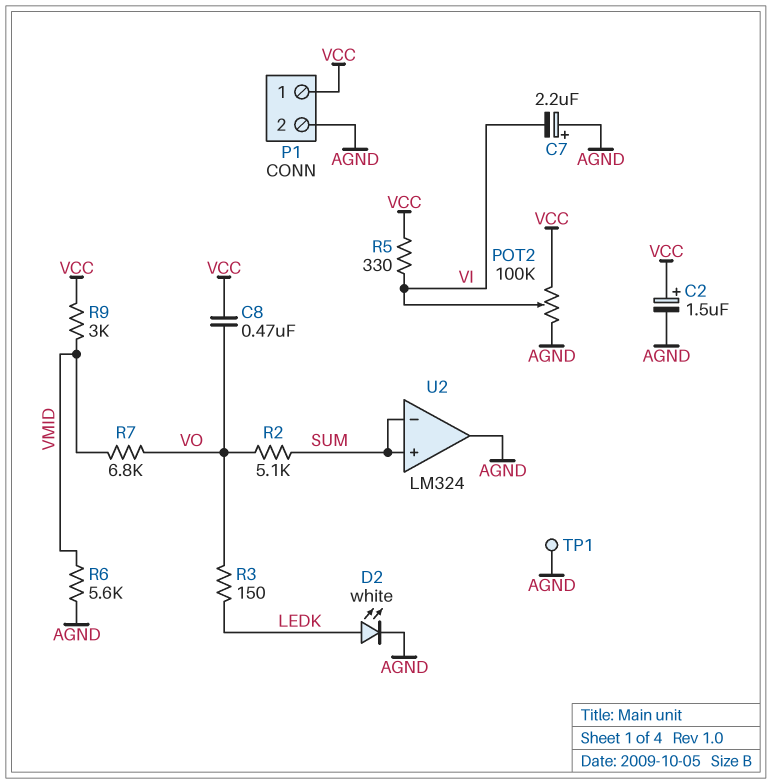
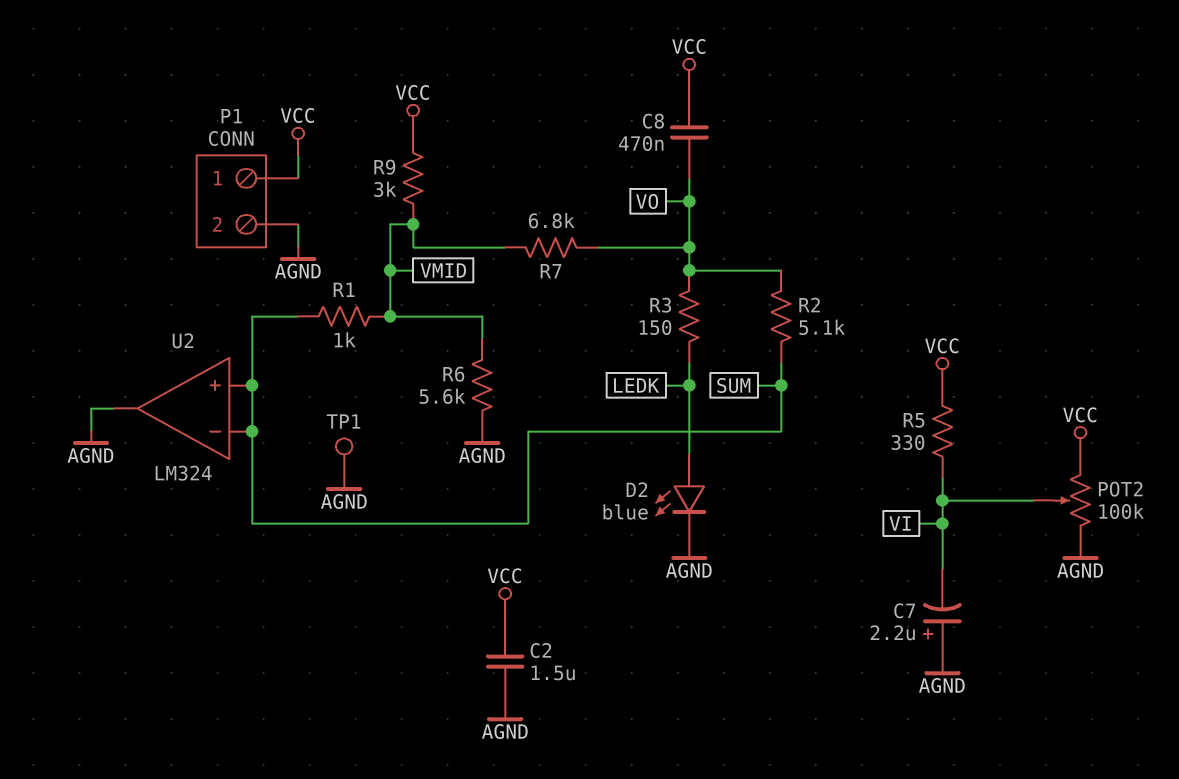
C2: 1.5uF (plus VCC, minus AGND) -> 1.5uF (AGND, VCC)
D2: LED white (A LEDK, K AGND) -> LED blue (A LEDK, K AGND)
R1: none -> 1k (SUM, VMID)

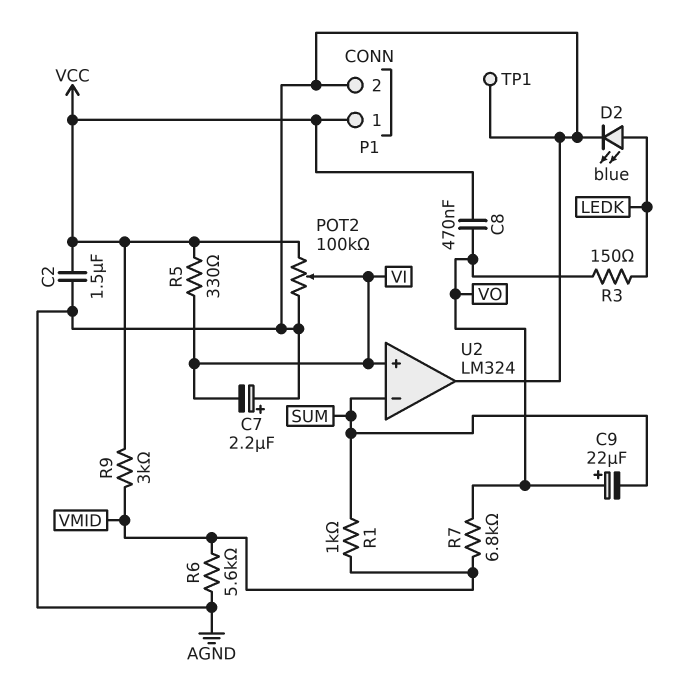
C9: none -> 22uF (plus VO, minus SUM)
R2: 5.1k (SUM, VO) -> none
U2 pin in+: SUM -> VI

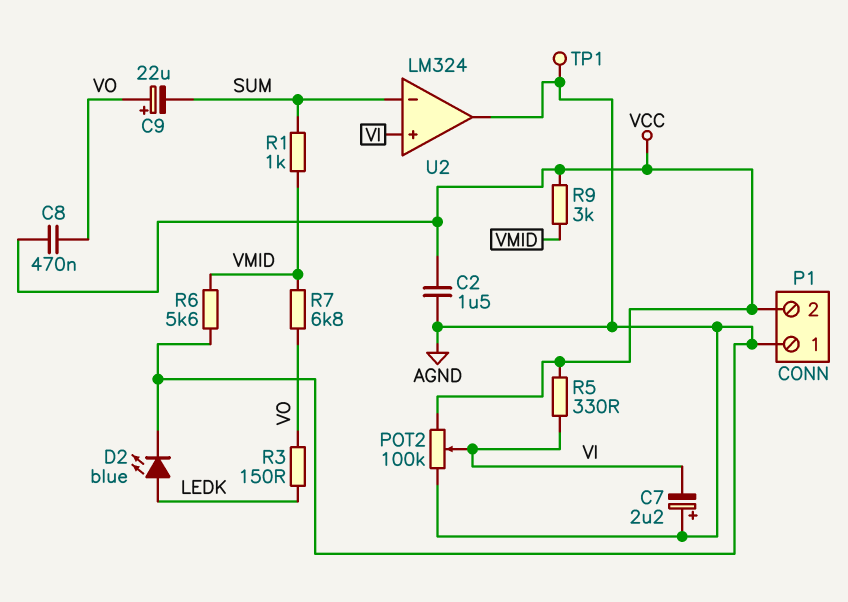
P1 pin 1: VCC -> AGND
P1 pin 2: AGND -> VCC

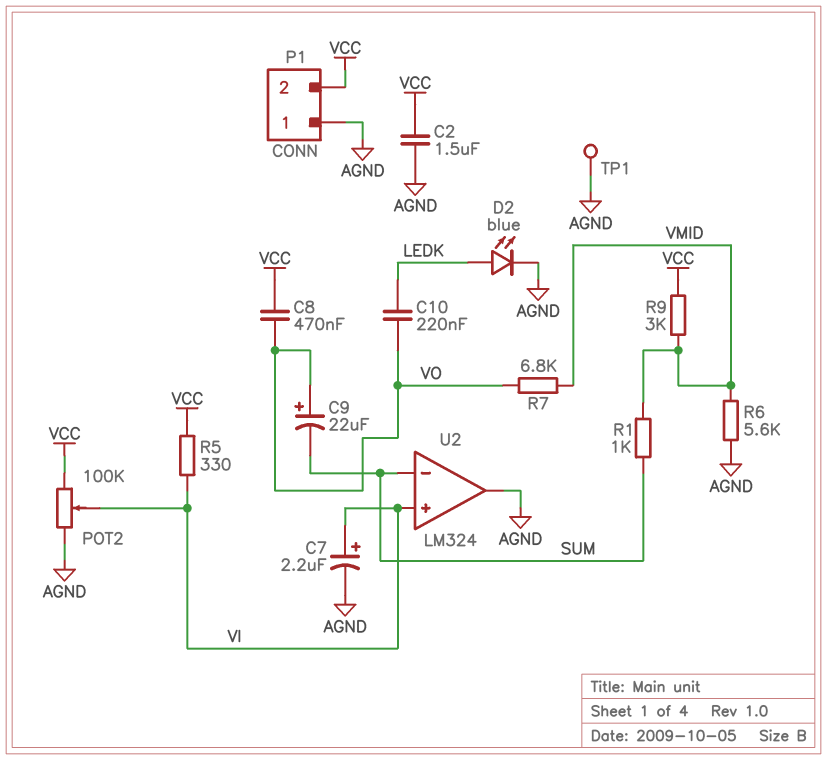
C7: 2.2uF (plus AGND, minus VI) -> 2.2uF (plus VI, minus AGND)
C10: none -> 220nF (LEDK, VO)
R3: 150 (LEDK, VO) -> none

